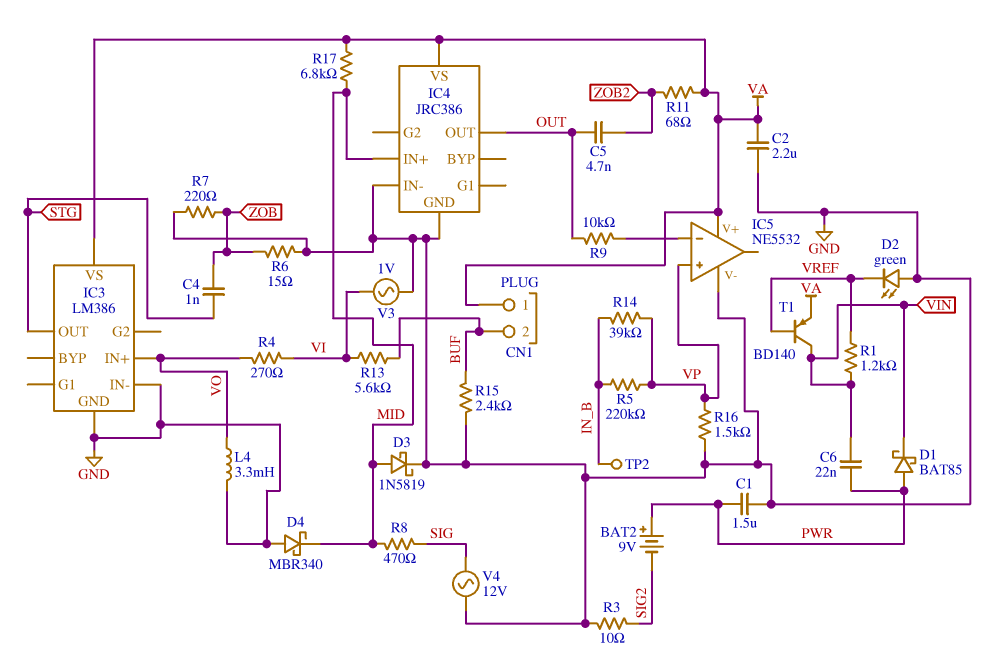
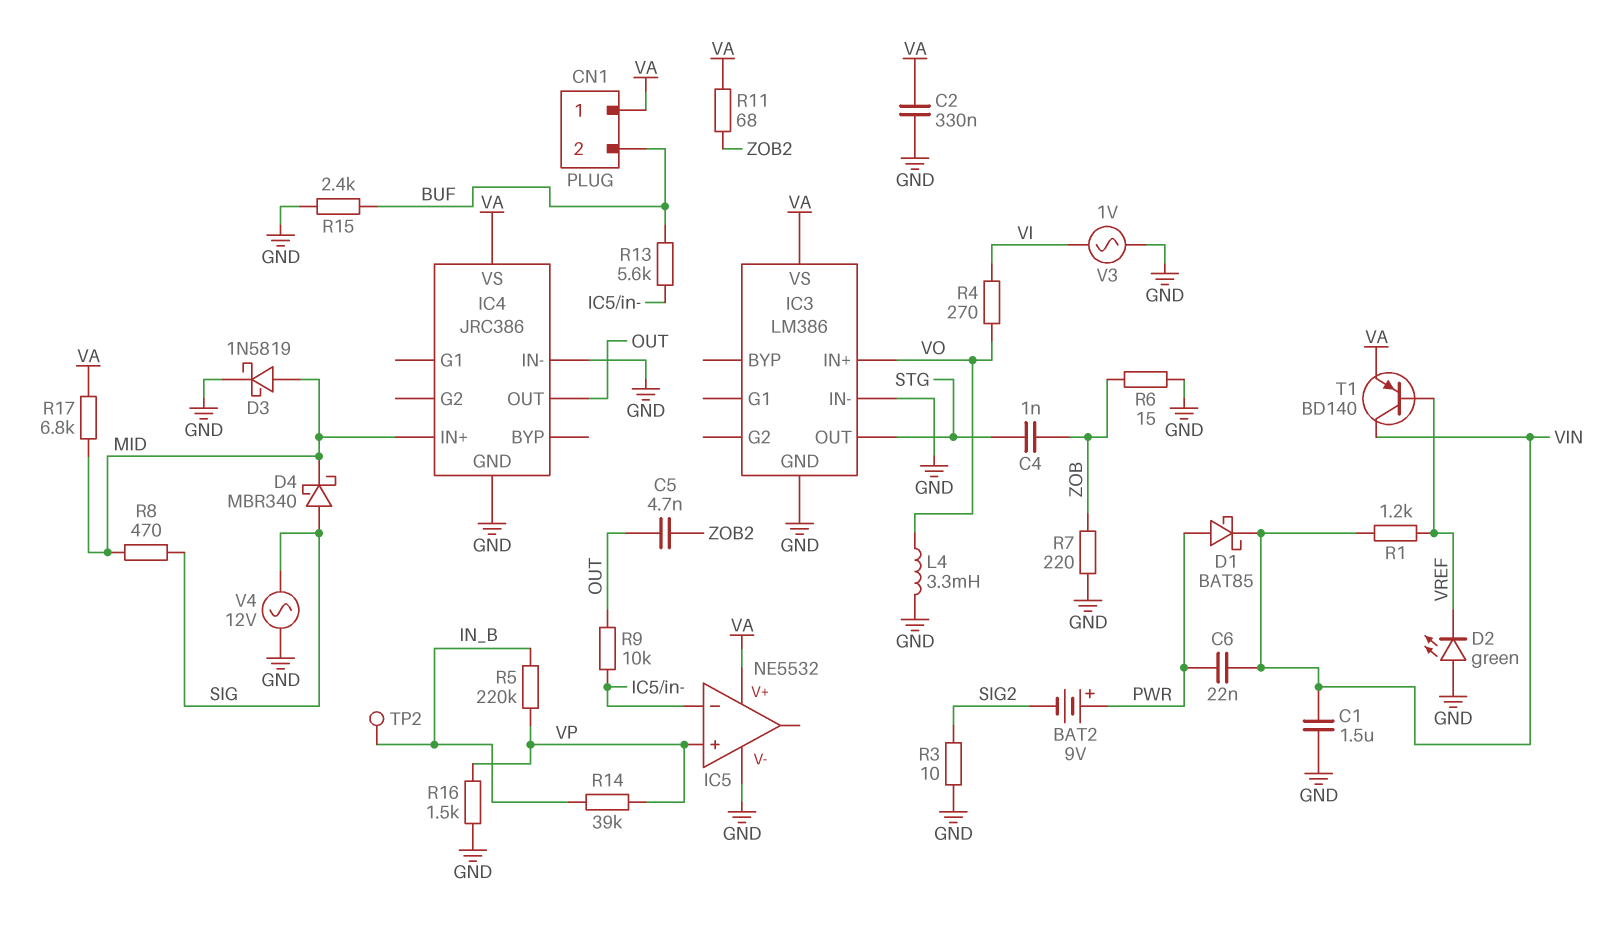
C1: 1.5uF (GND, PWR) -> 1.5uF (GND, VIN)
C2: 2.2uF (GND, VA) -> 330nF (GND, VA)
D4: schottky MBR340 (A GND, K MID) -> schottky MBR340 (A SIG, K MID)
R13: 5.6k (BUF, VI) -> 5.6k (BUF, IC5/in-)

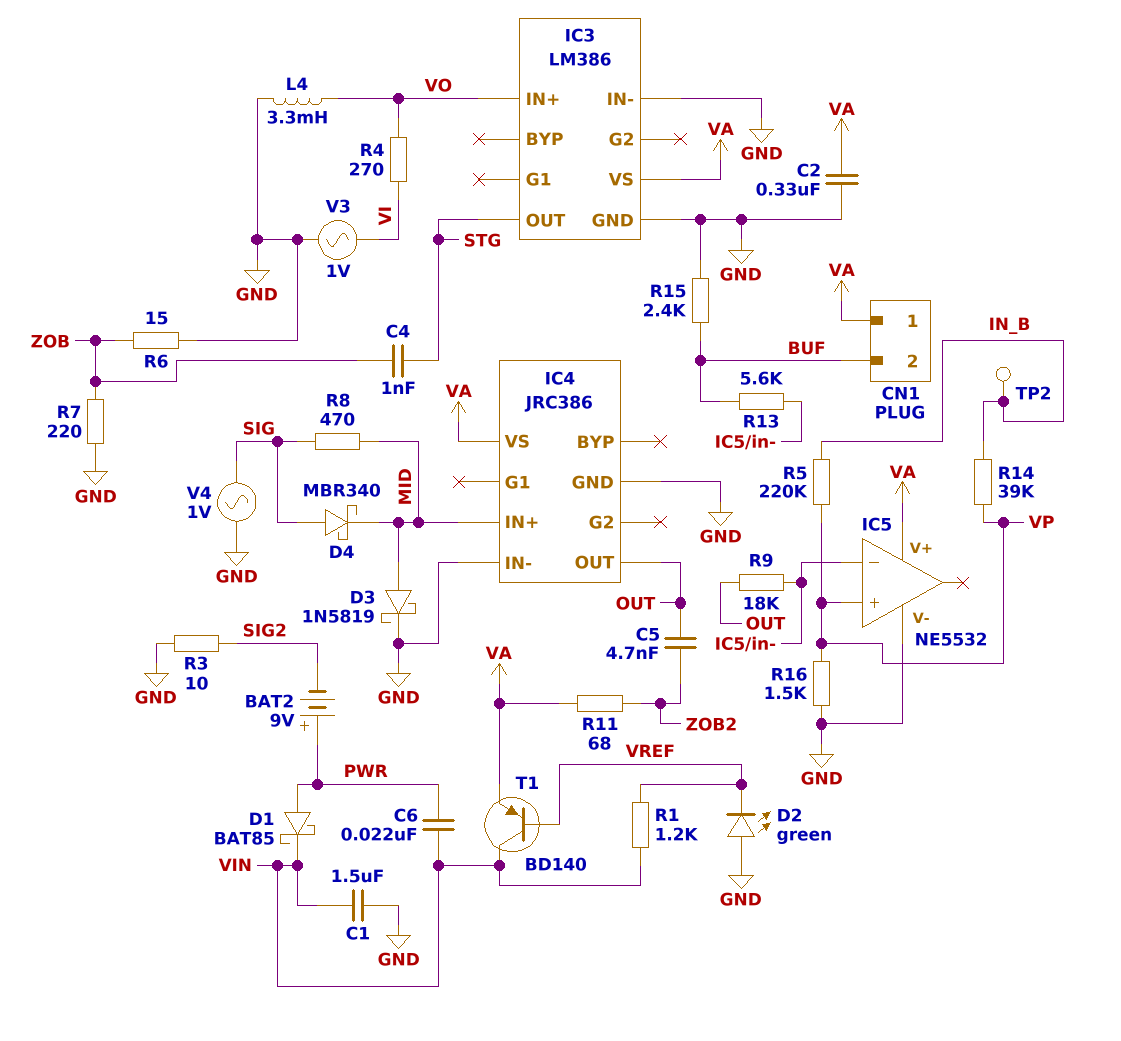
R9: 10k (IC5/in-, OUT) -> 18k (IC5/in-, OUT)
R17: 6.8k (MID, VA) -> none
V4: AC 12V (GND, SIG) -> AC 1V (GND, SIG)

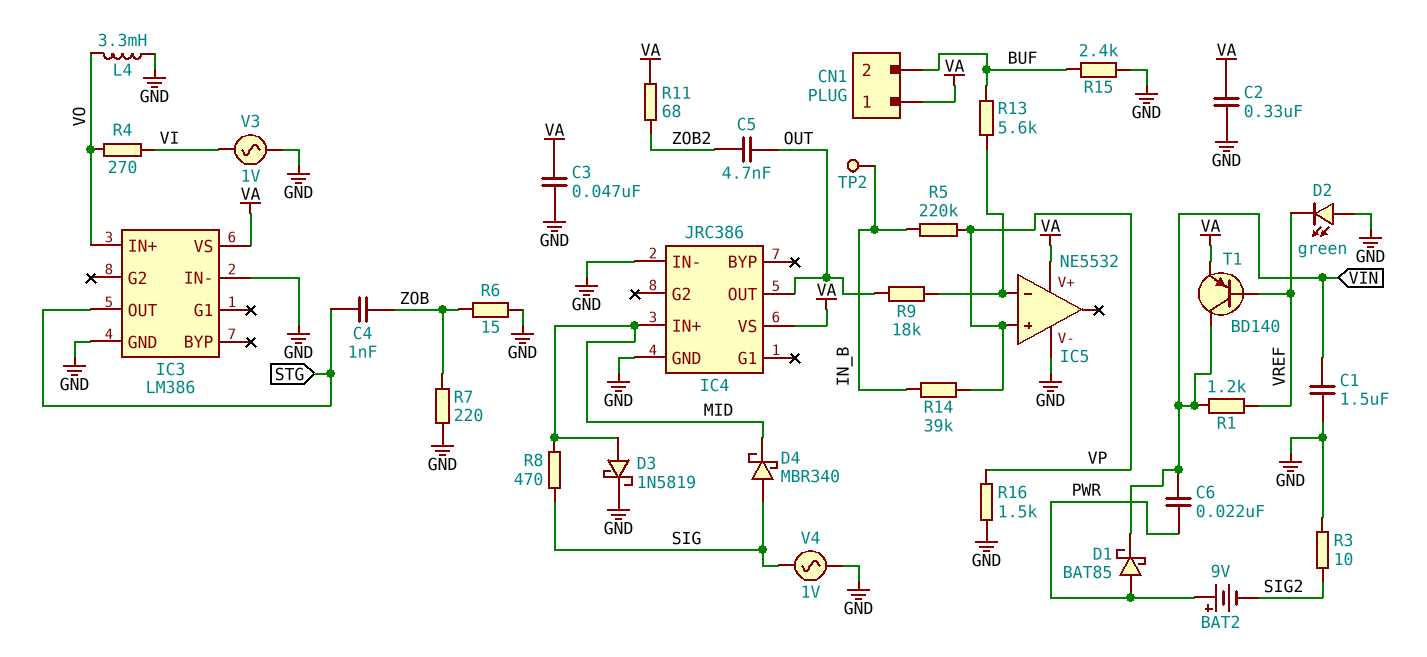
C3: none -> 47nF (GND, VA)

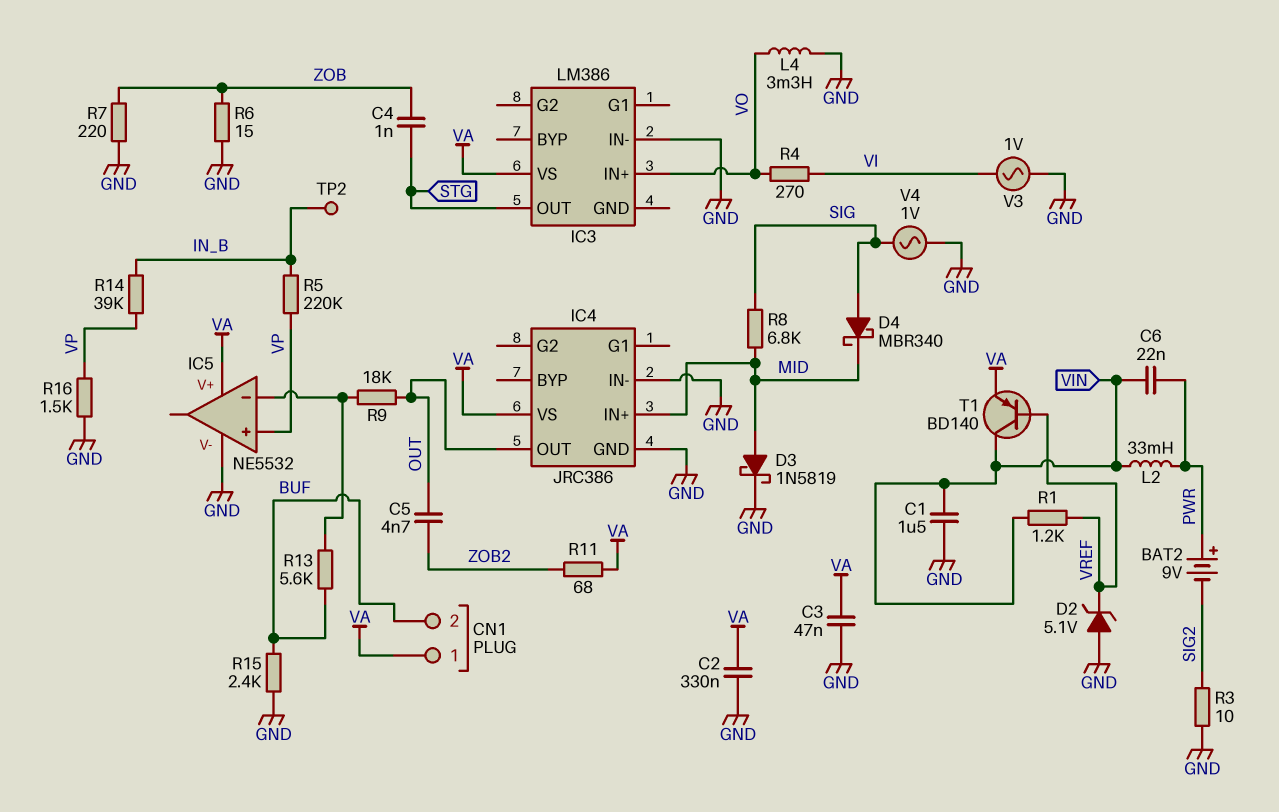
D1: schottky BAT85 (A PWR, K VIN) -> none
D2: LED green (A GND, K VREF) -> zener 5.1V (A GND, K VREF)
IC3 pin GND: GND -> none
L2: none -> 33mH (PWR, VIN)
R8: 470 (MID, SIG) -> 6.8k (MID, SIG)

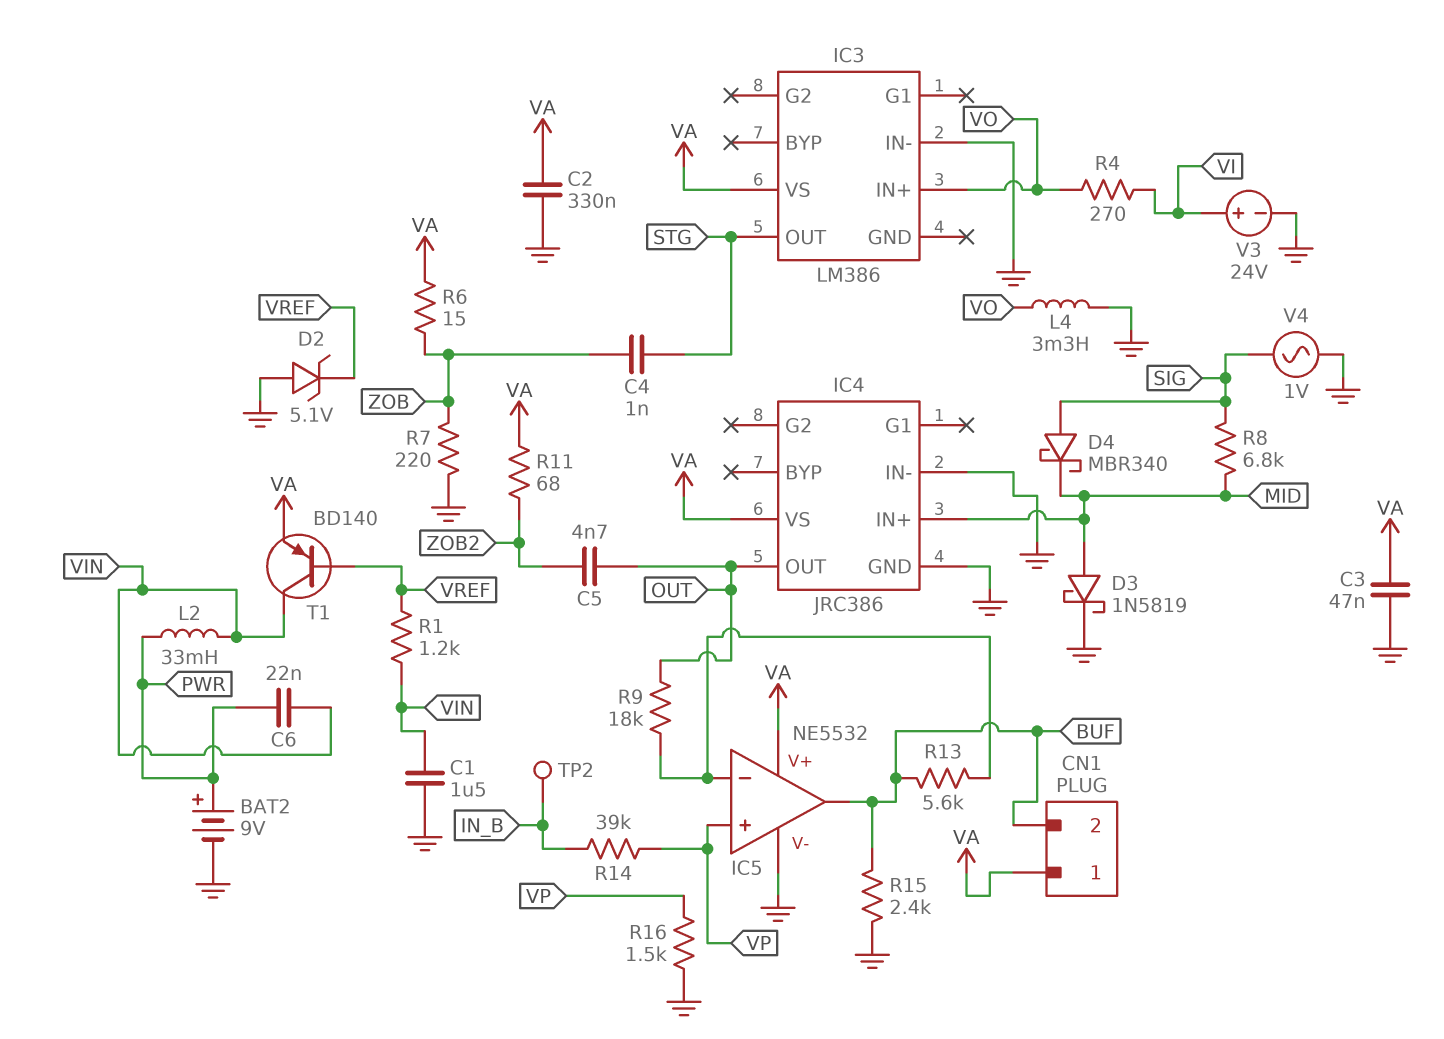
BAT2: 9V (plus PWR, minus SIG2) -> 9V (plus PWR, minus GND)
IC5 pin out: none -> BUF
R3: 10 (GND, SIG2) -> none
R5: 220k (IN_B, VP) -> none
R6: 15 (GND, ZOB) -> 15 (VA, ZOB)
V3: AC 1V (GND, VI) -> 24V (plus VI, minus GND)

